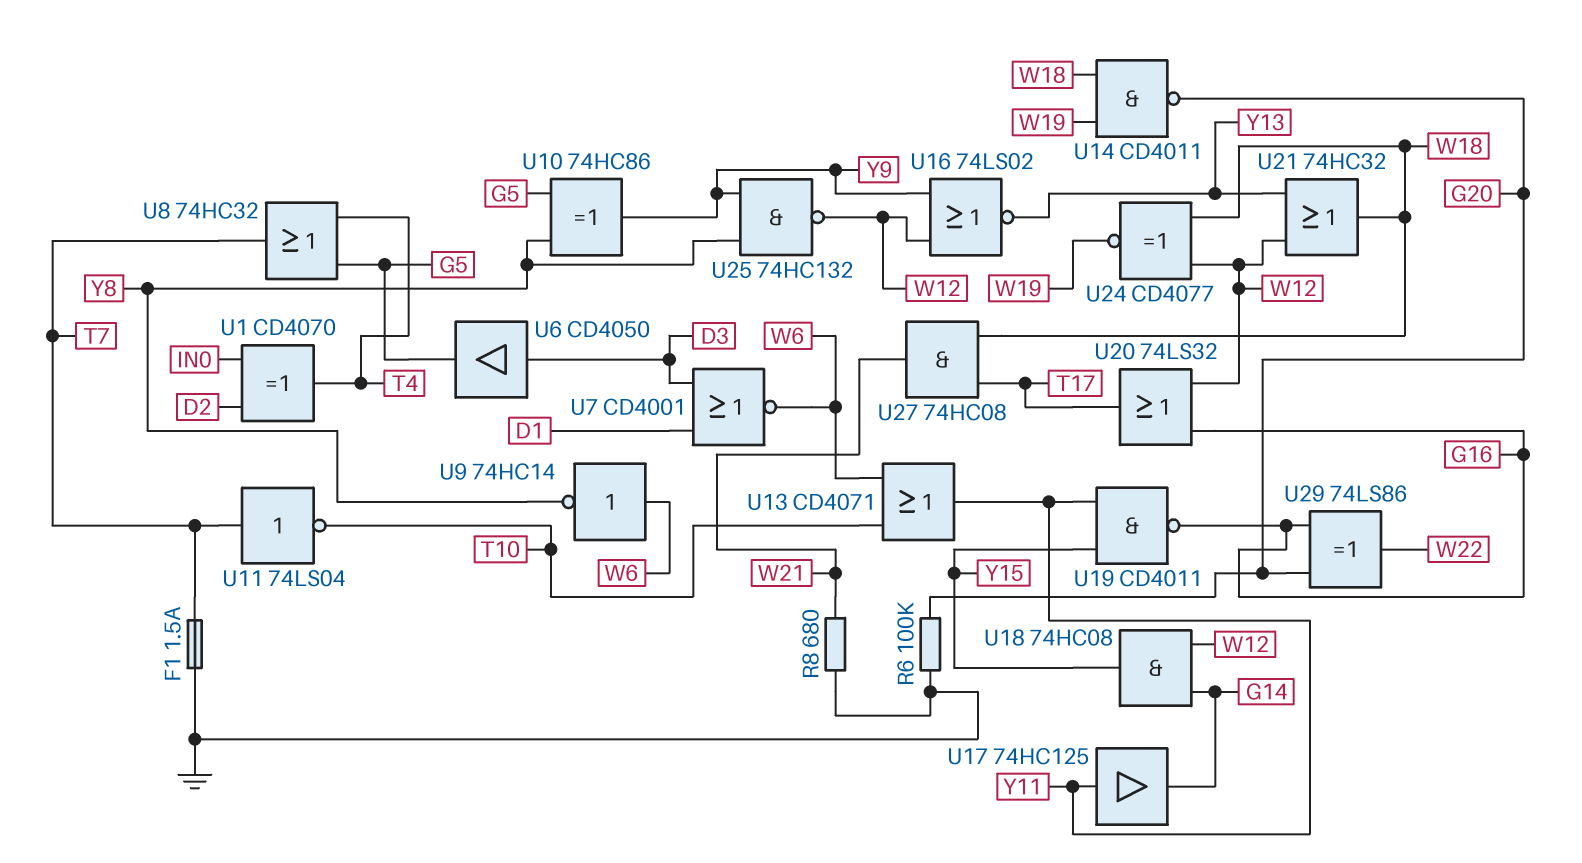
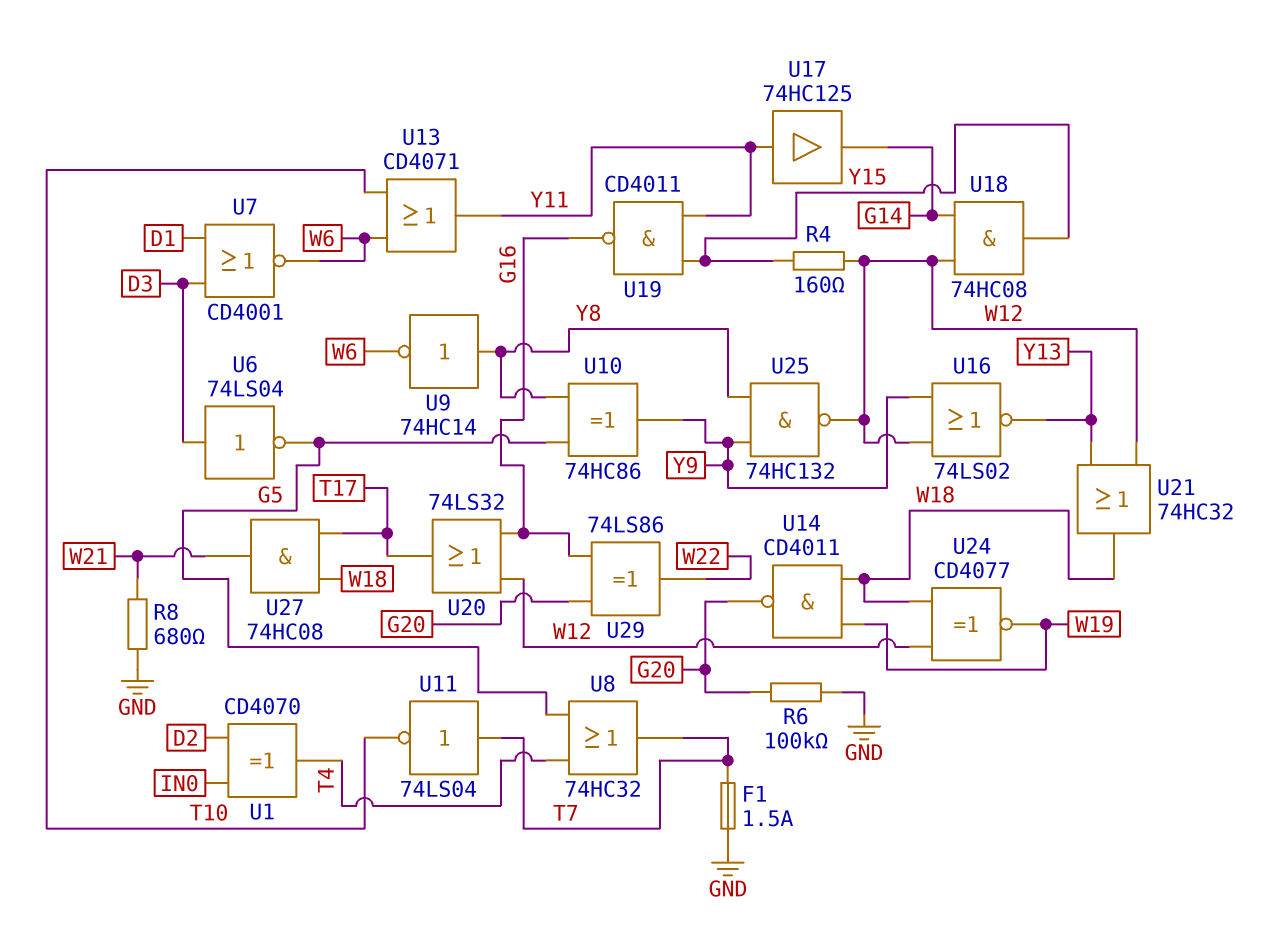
R4: none -> 160 (W12, Y15)
U6: buffer CD4050 (in D3, out G5) -> NOT 74LS04 (in D3, out G5)
U9: NOT 74HC14 (in W6, out Y8) -> NOT 74HC14 (in Y8, out W6)

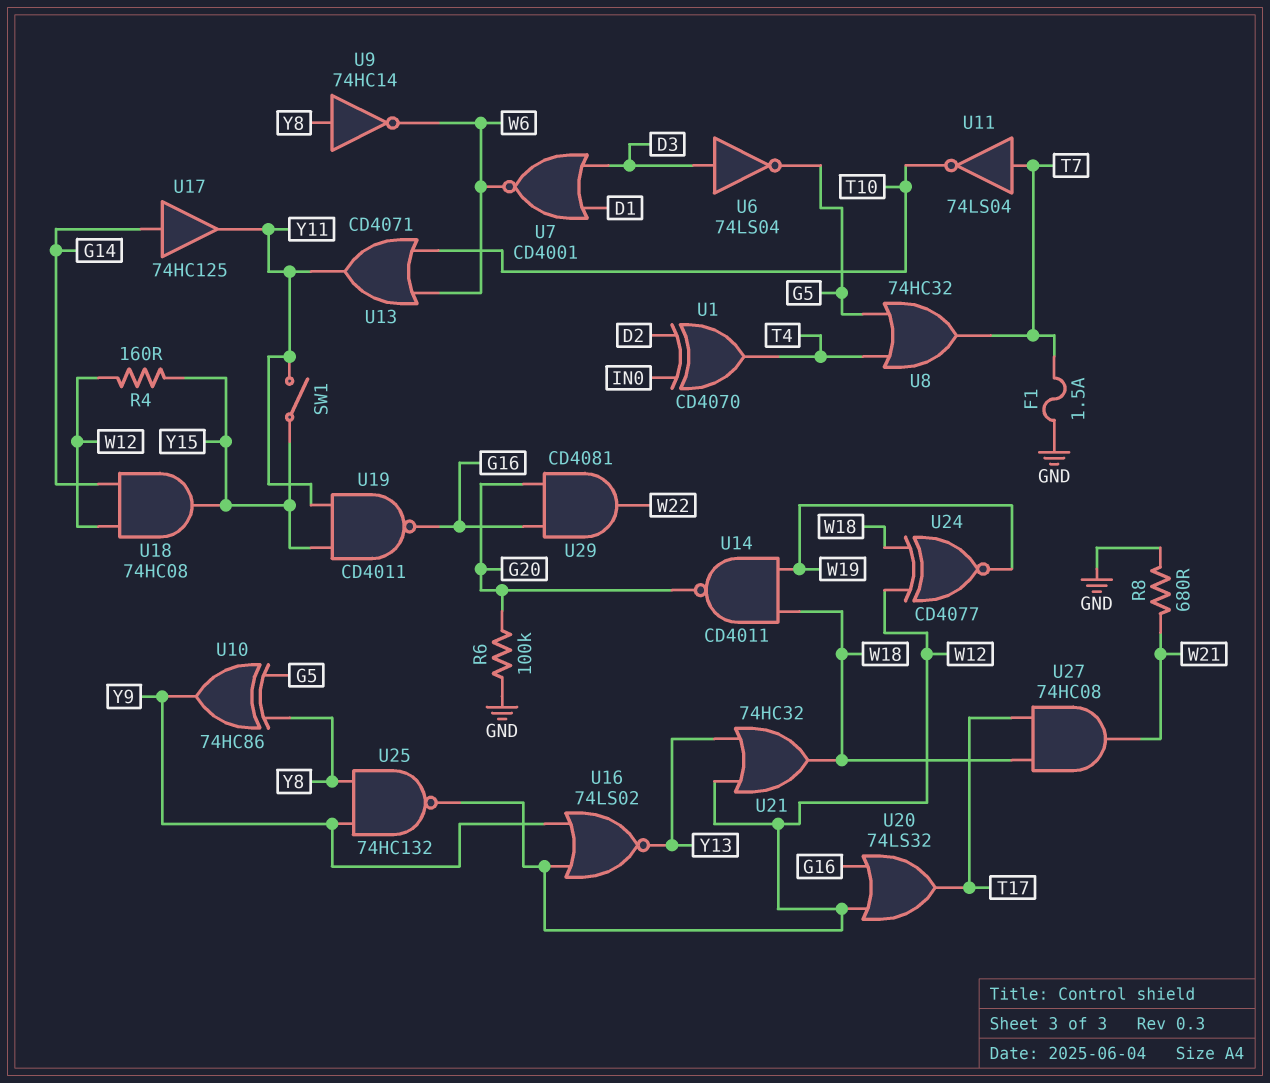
SW1: none -> switch (Y11, Y15)
U17: buffer 74HC125 (in Y11, out G14) -> buffer 74HC125 (in G14, out Y11)
U29: XOR 74LS86 (in G16, in G20, out W22) -> AND CD4081 (in G16, in G20, out W22)

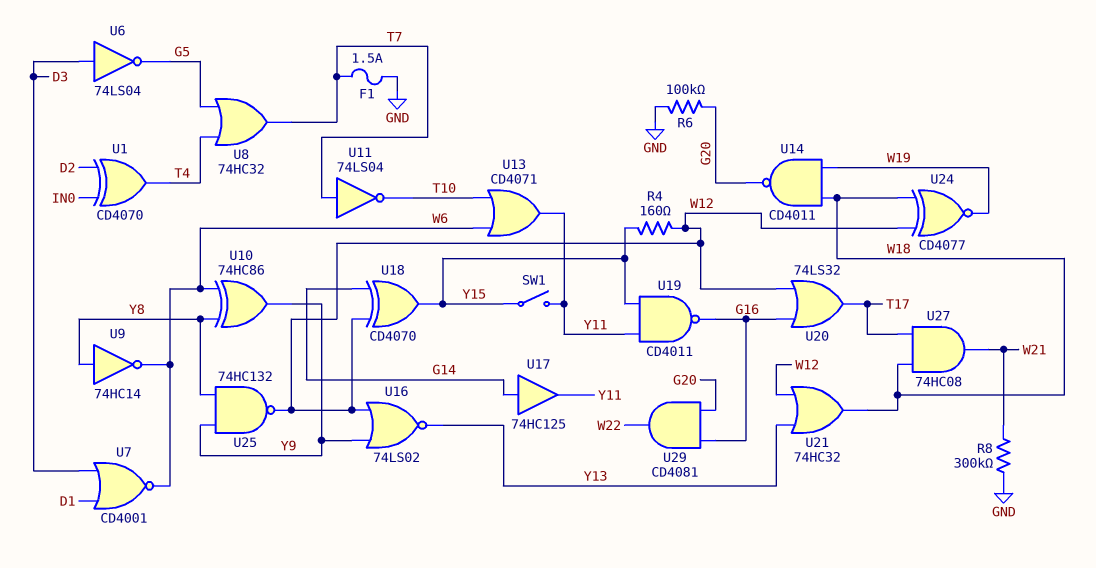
R8: 680 (GND, W21) -> 300k (GND, W21)
U10: XOR 74HC86 (in G5, in Y8, out Y9) -> XOR 74HC86 (in W6, in Y8, out Y9)
U18: AND 74HC08 (in G14, in W12, out Y15) -> XOR CD4070 (in G14, in W12, out Y15)

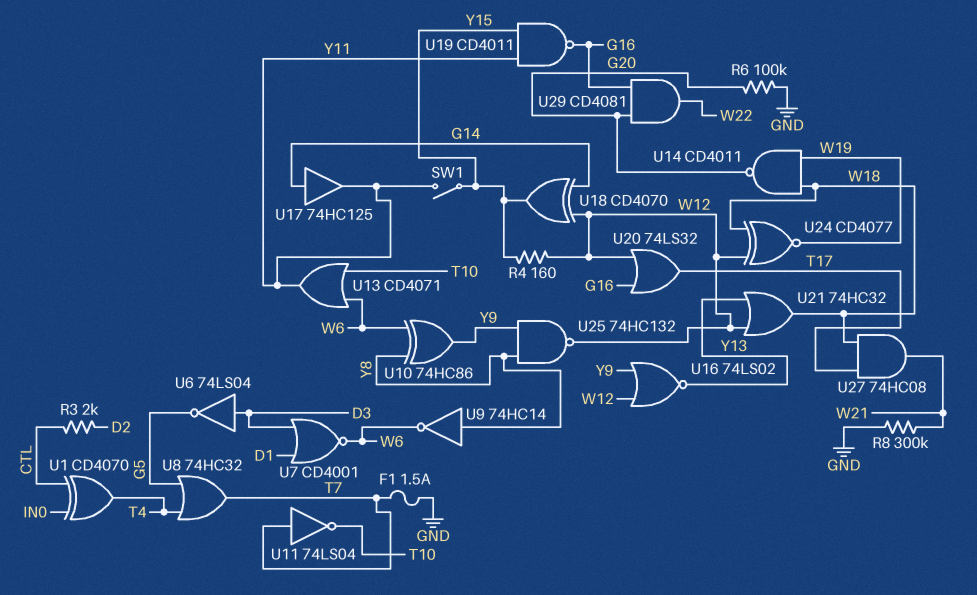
R3: none -> 2k (CTL, D2)
U1: XOR CD4070 (in D2, in IN0, out T4) -> XOR CD4070 (in CTL, in IN0, out T4)

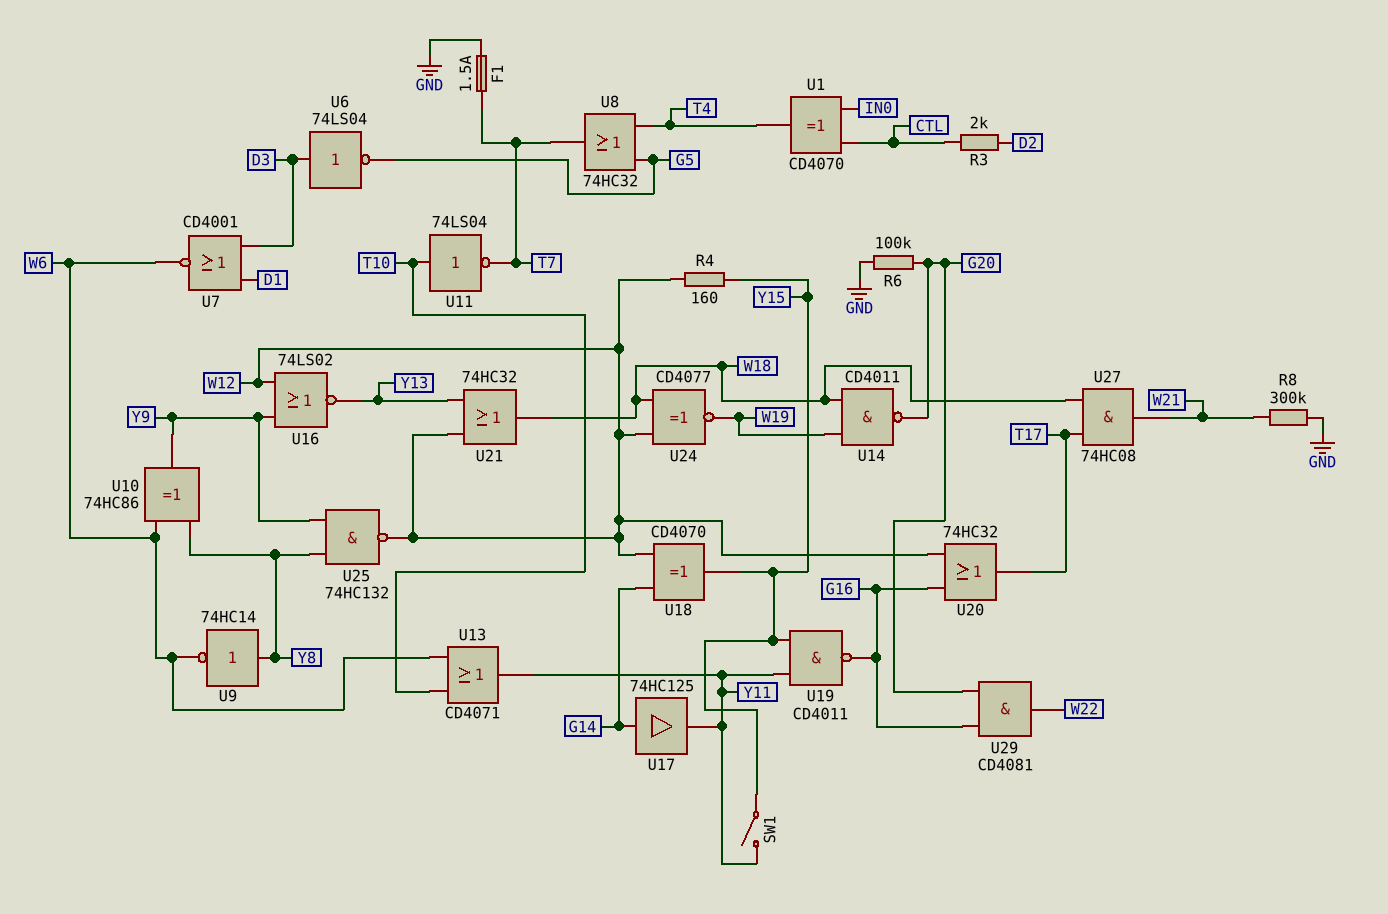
U11: NOT 74LS04 (in T7, out T10) -> NOT 74LS04 (in T10, out T7)
U20: OR 74LS32 (in G16, in W12, out T17) -> OR 74HC32 (in G16, in W12, out T17)

